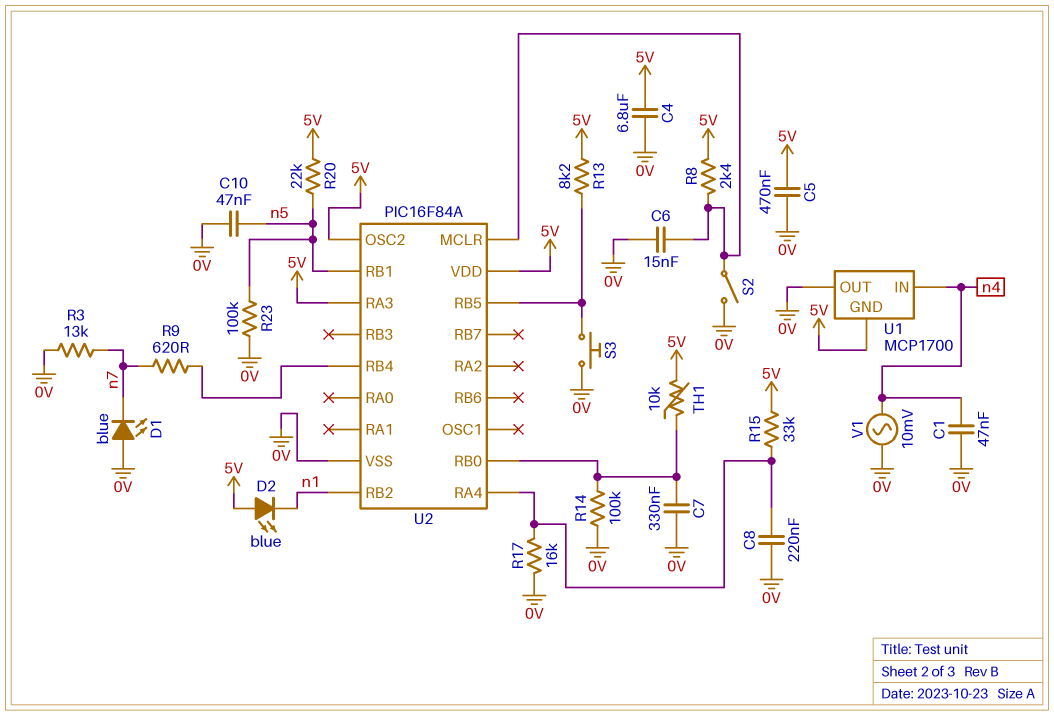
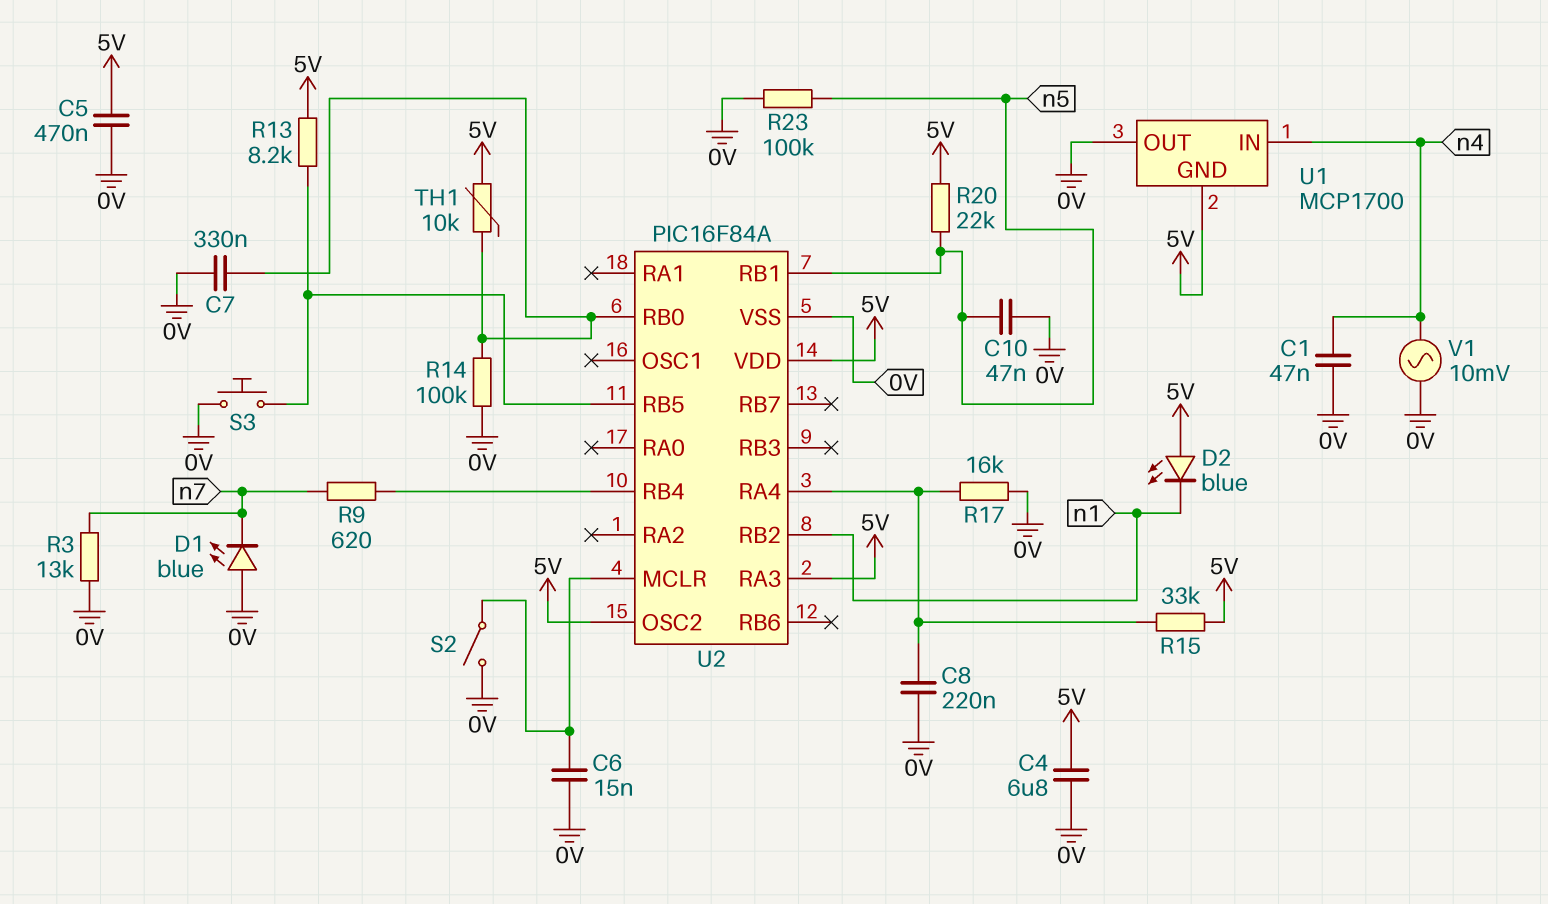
R8: 2.4k (5V, U2/MCLR) -> none

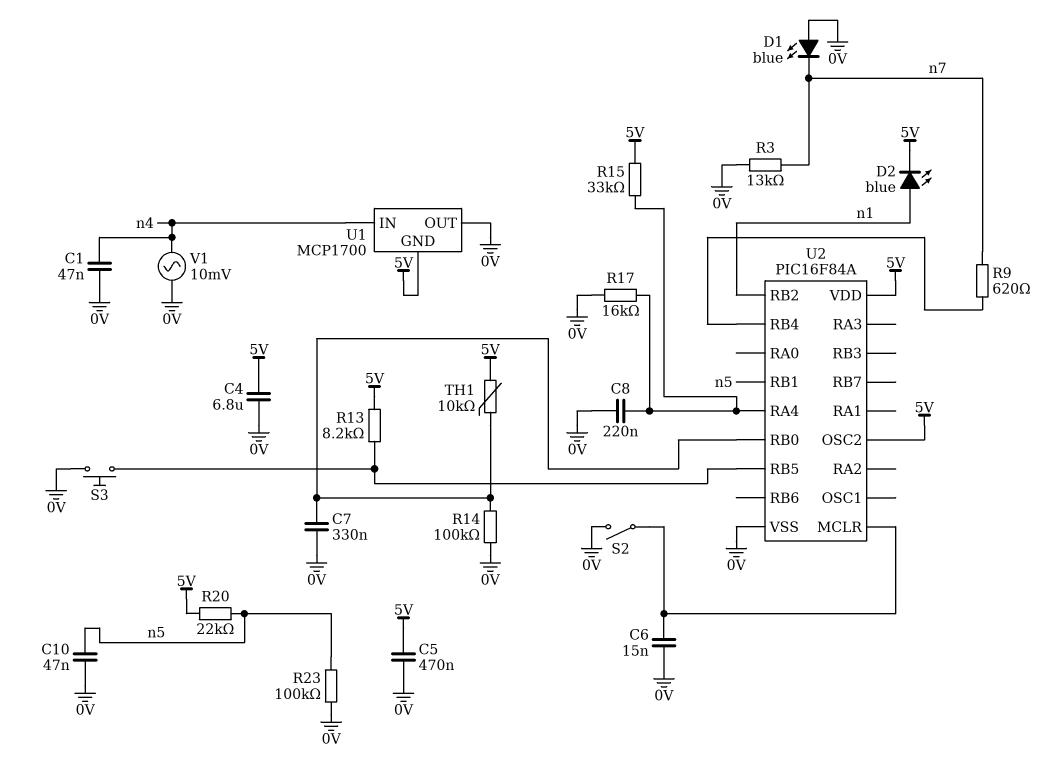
D2: LED blue (A 5V, K n1) -> LED blue (A n1, K 5V)
U2 pin RA3: 5V -> none

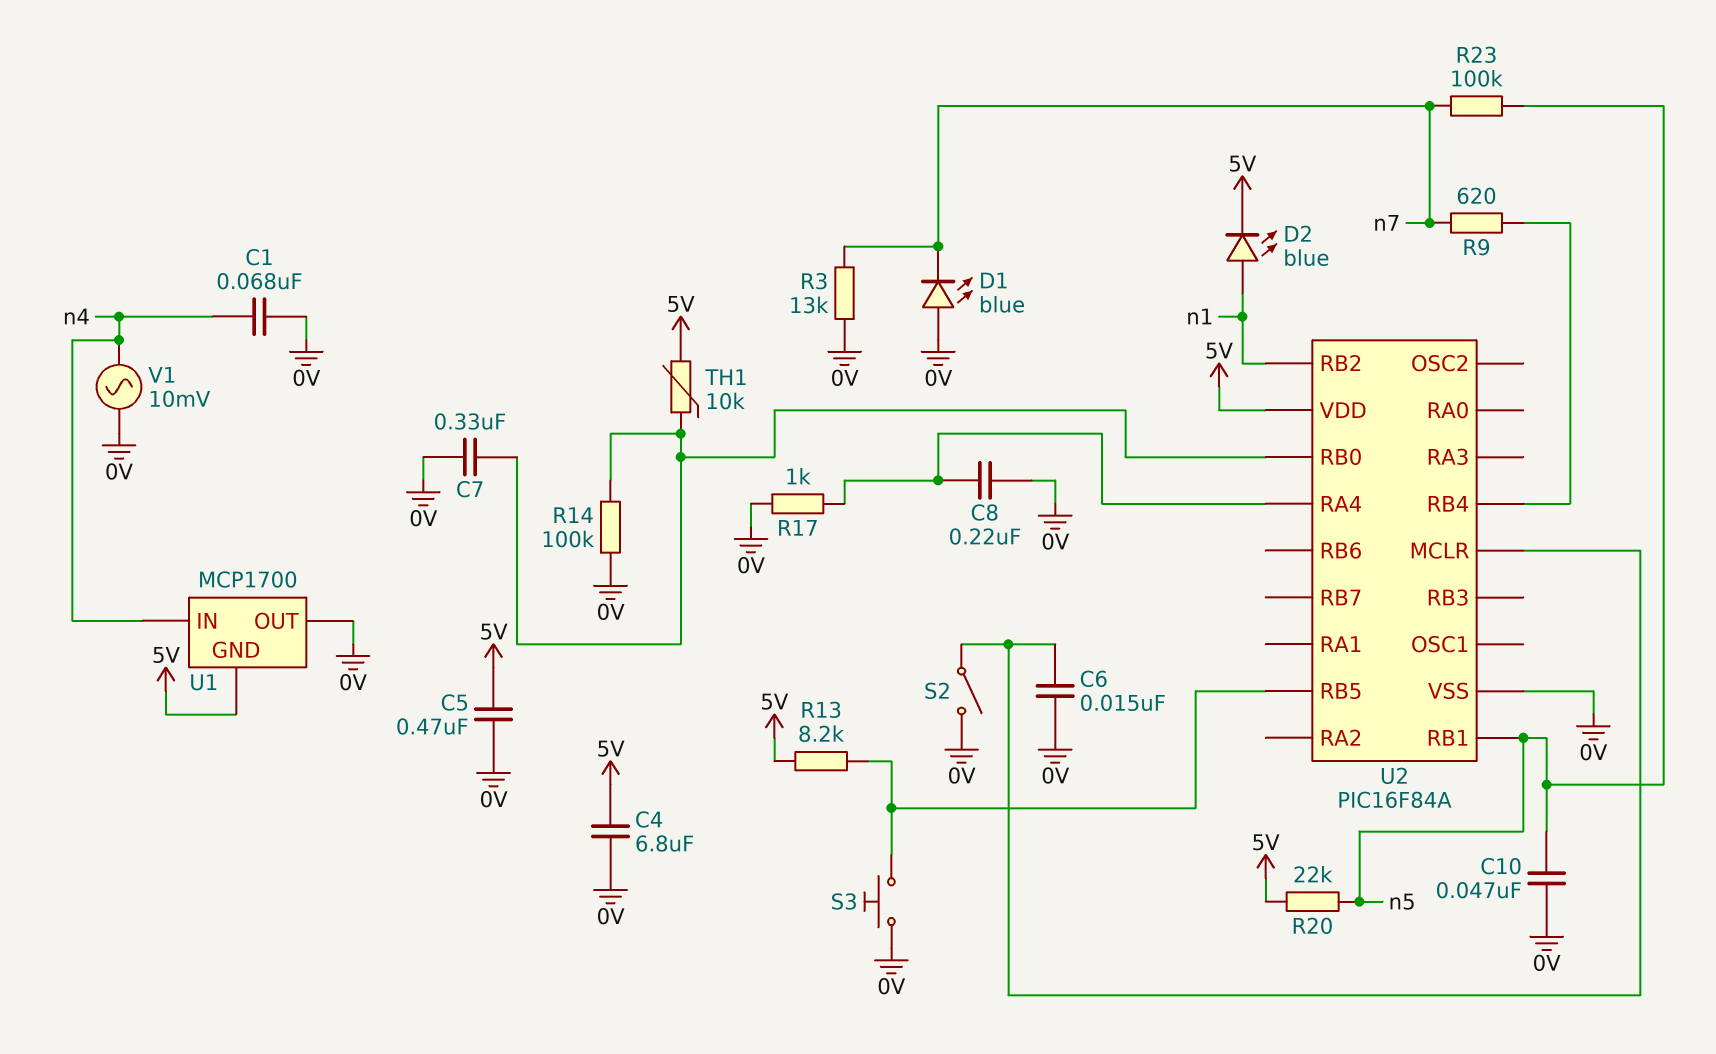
C1: 47nF (0V, n4) -> 68nF (0V, n4)
R15: 33k (5V, U2/RA4) -> none
R17: 16k (0V, U2/RA4) -> 1k (0V, U2/RA4)
R23: 100k (0V, n5) -> 100k (n5, n7)
U2 pin OSC2: 5V -> none

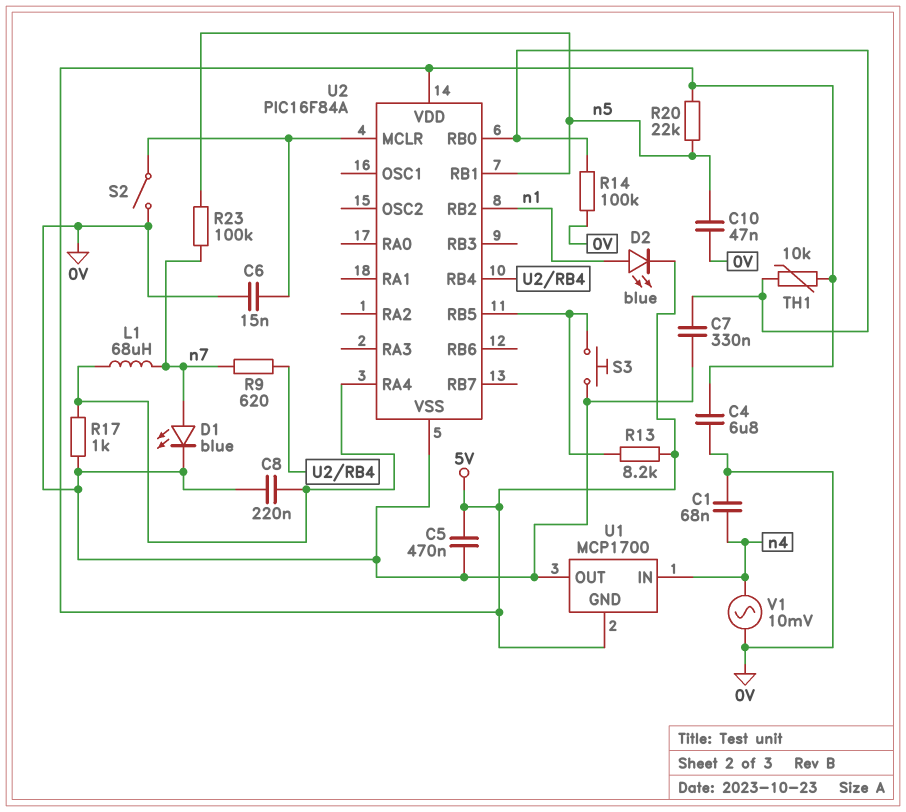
D1: LED blue (A 0V, K n7) -> LED blue (A n7, K 0V)
L1: none -> 68uH (U2/RA4, n7)
R3: 13k (0V, n7) -> none

